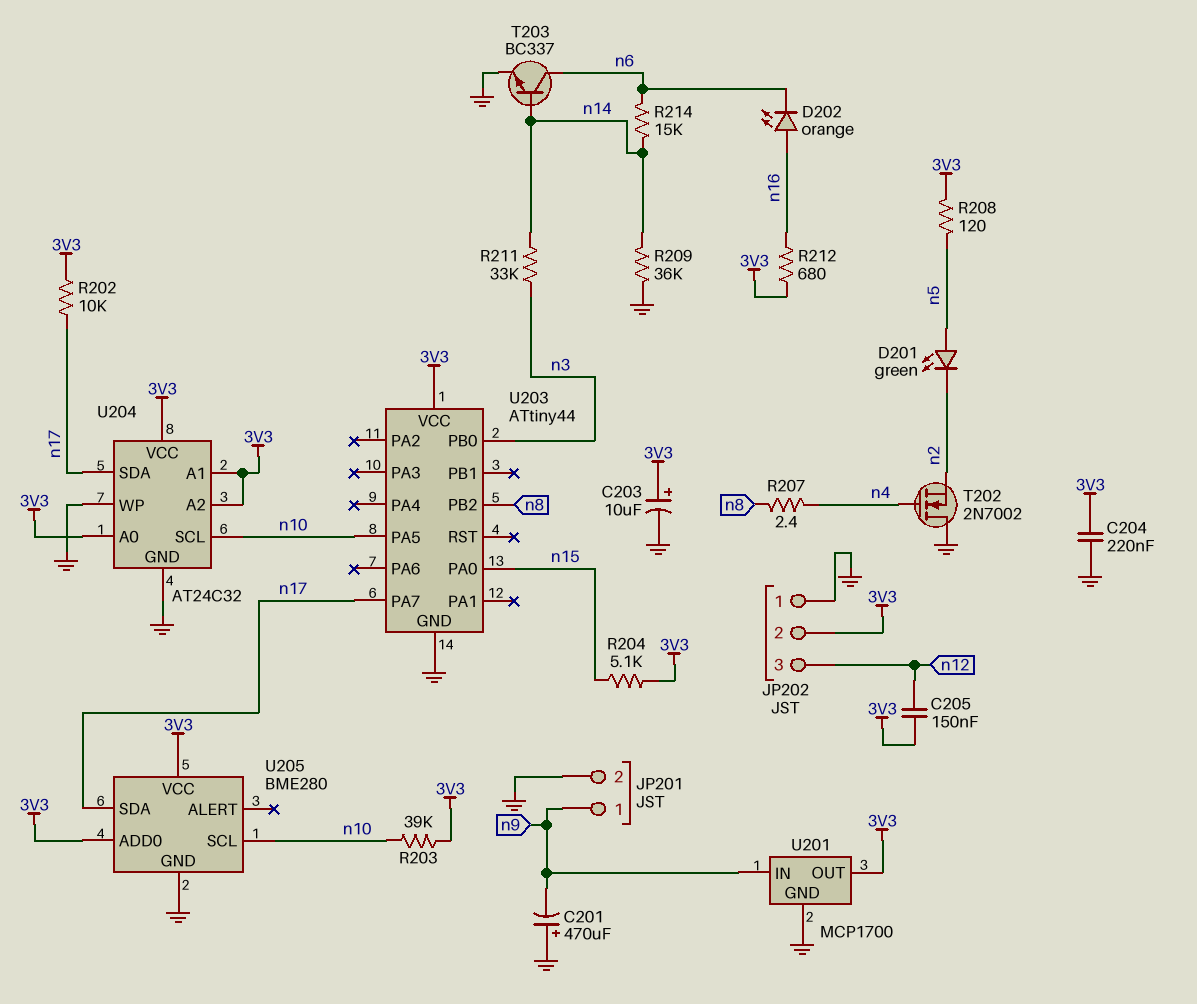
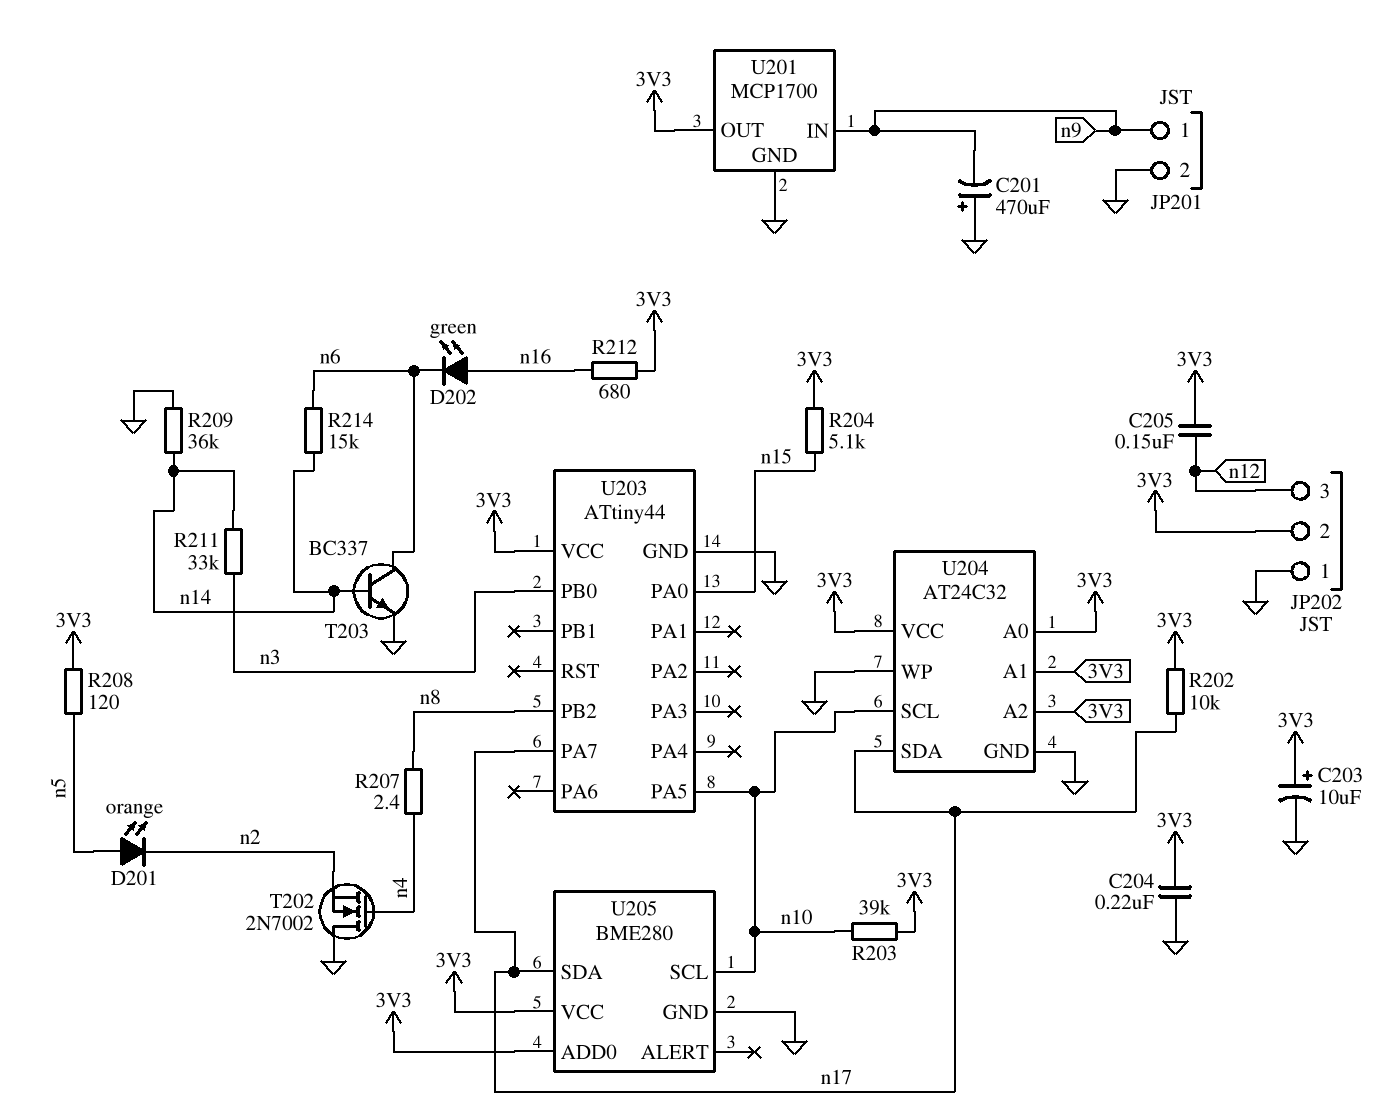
D201: LED green (A n5, K n2) -> LED orange (A n5, K n2)
D202: LED orange (A n16, K n6) -> LED green (A n16, K n6)

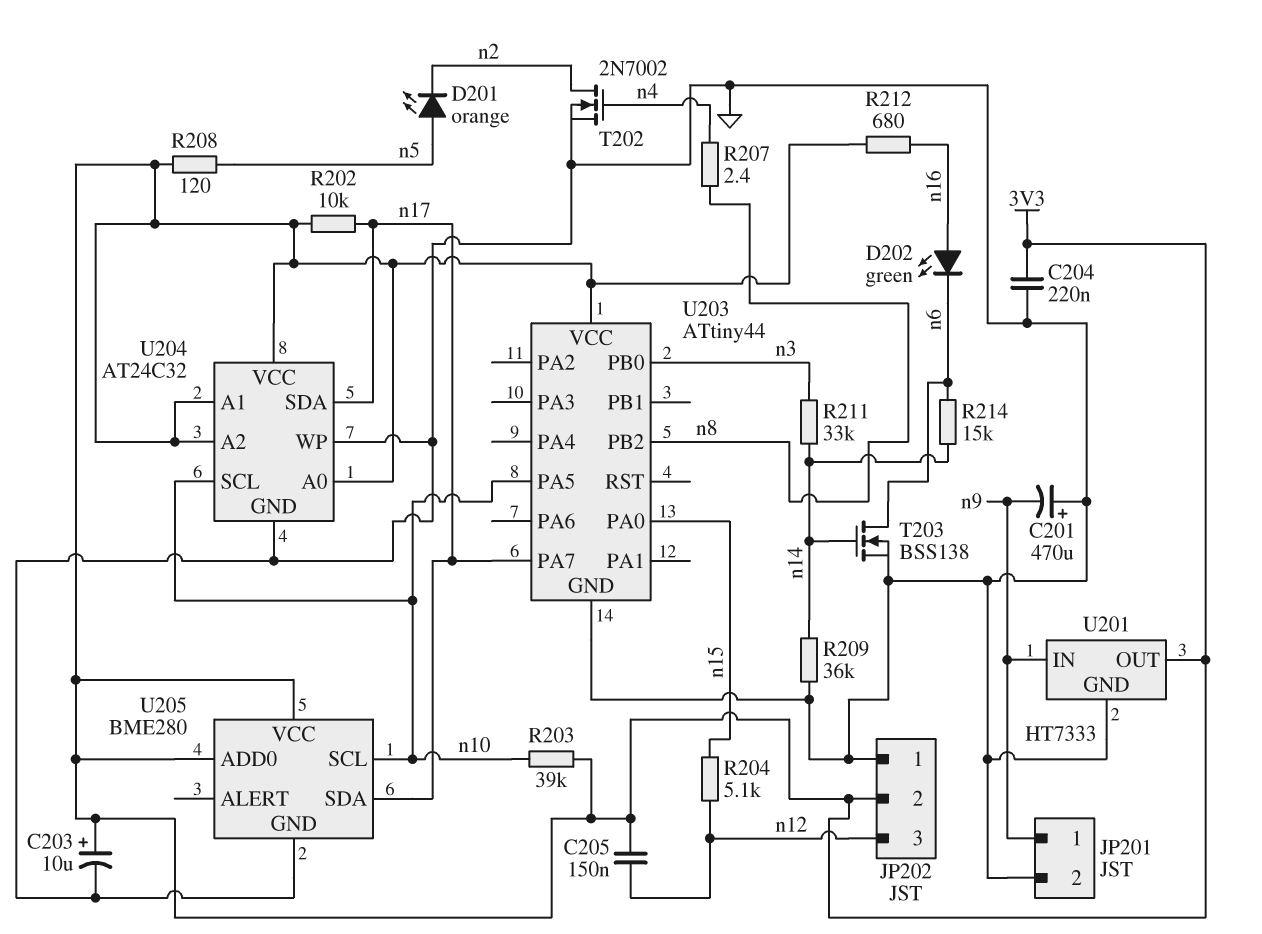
R204: 5.1k (3V3, n15) -> 5.1k (n12, n15)
T202: NMOS 2N7002 (G n4, D GND, S n2) -> NMOS 2N7002 (G n4, D n2, S GND)
T203: NPN BC337 (B n14, C n6, E GND) -> NMOS BSS138 (G n14, D n6, S GND)
U201: MCP1700 -> HT7333

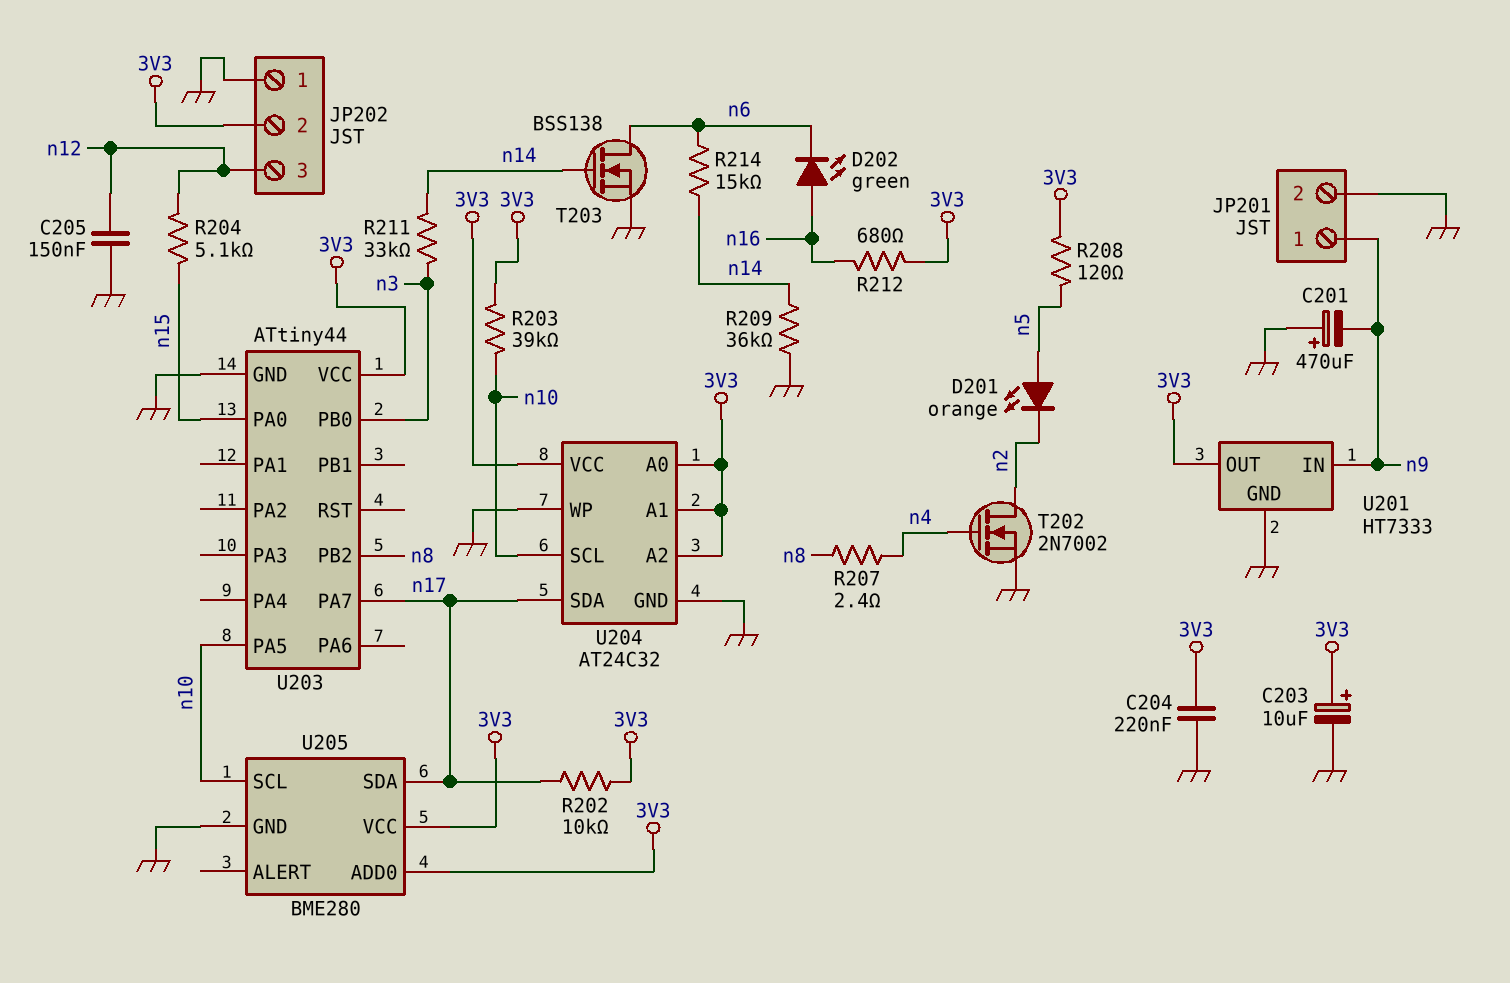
C205: 150nF (3V3, n12) -> 150nF (GND, n12)

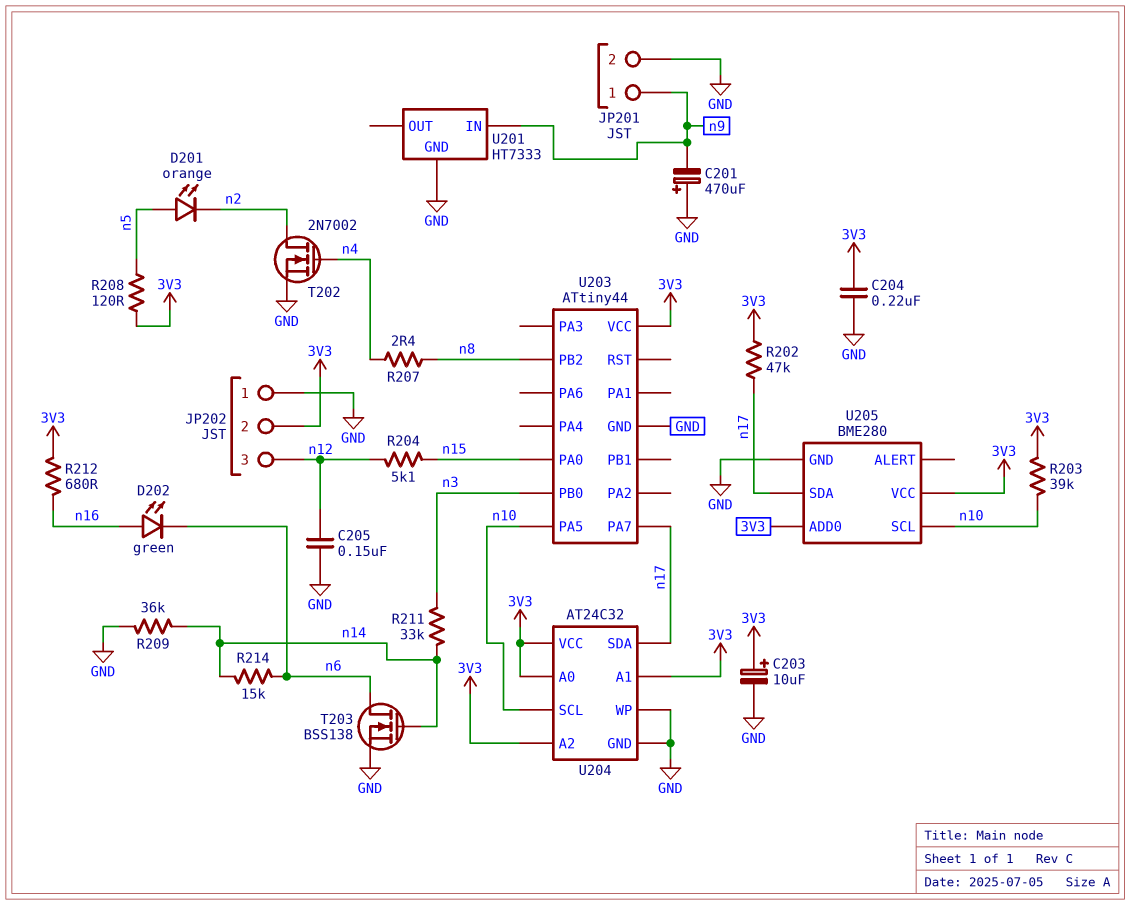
R202: 10k (3V3, n17) -> 47k (3V3, n17)
U201 pin OUT: 3V3 -> none

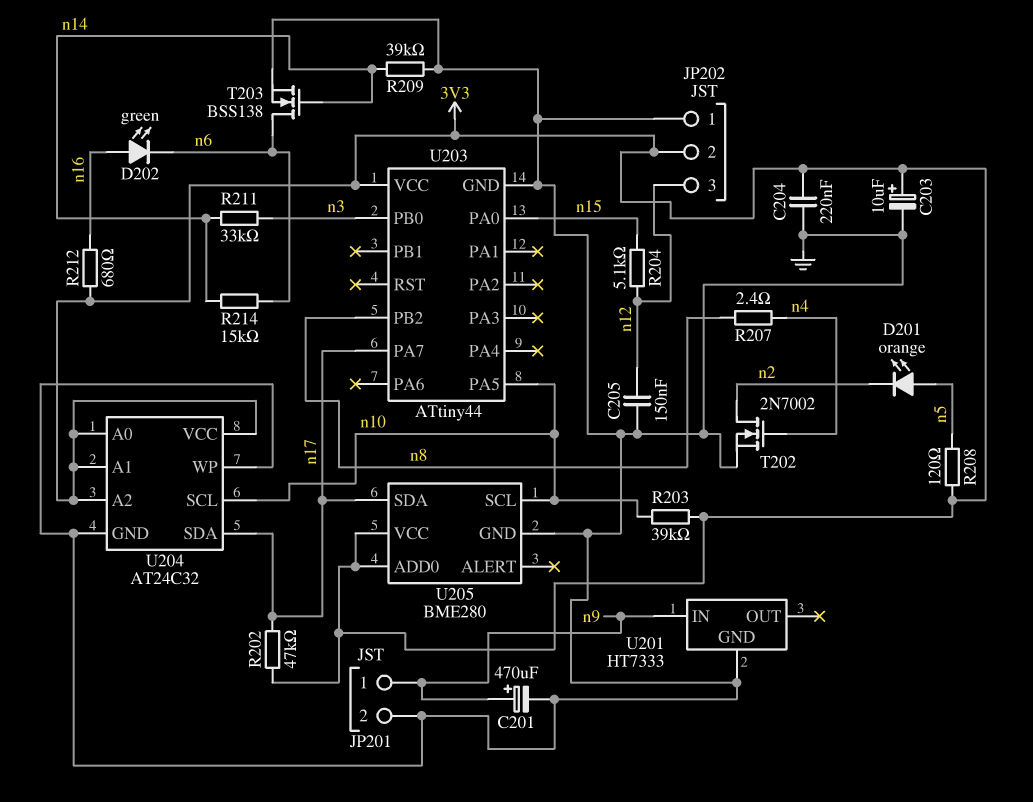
C201: 470uF (plus GND, minus n9) -> 470uF (plus n9, minus GND)
R209: 36k (GND, n14) -> 39k (GND, n14)

